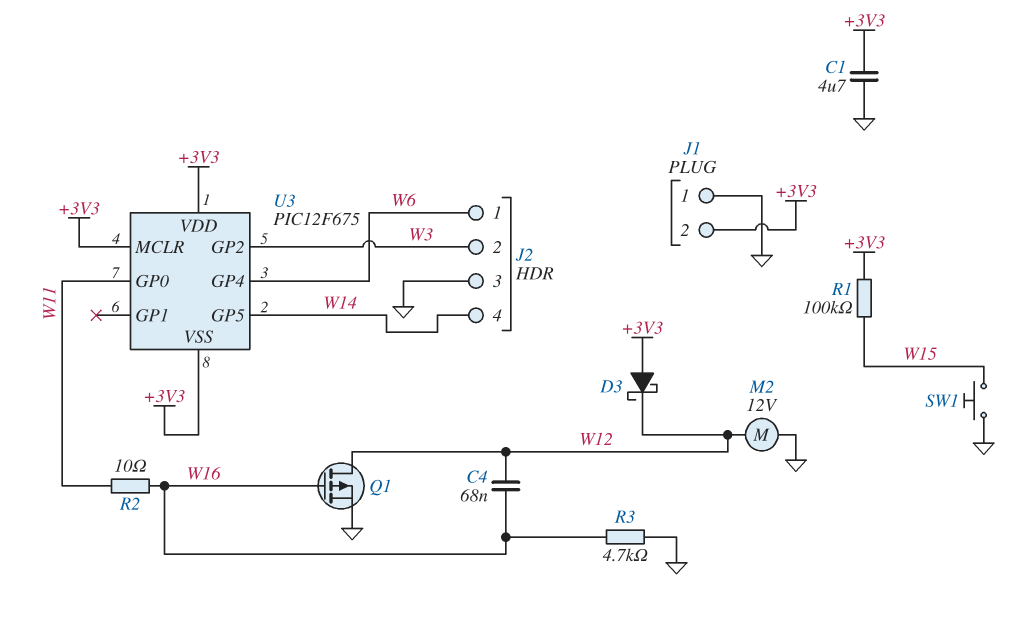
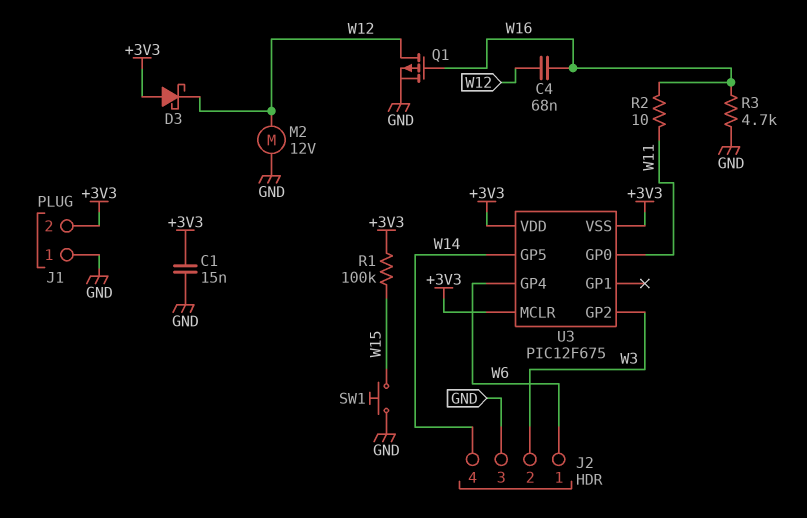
C1: 4.7uF (+3V3, GND) -> 15nF (+3V3, GND)

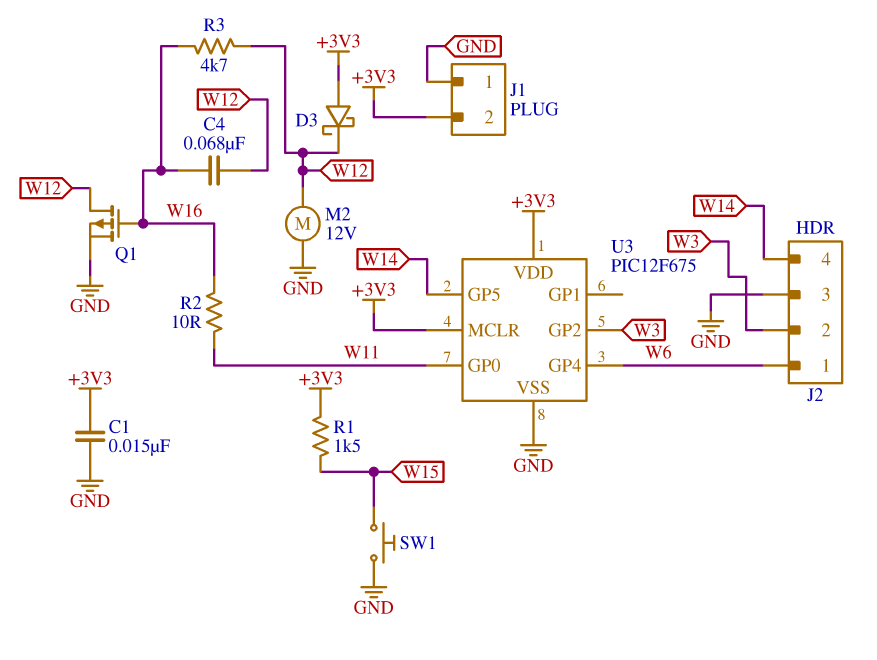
R1: 100k (+3V3, W15) -> 1.5k (+3V3, W15)
R3: 4.7k (GND, W16) -> 4.7k (W12, W16)
U3 pin VSS: +3V3 -> GND

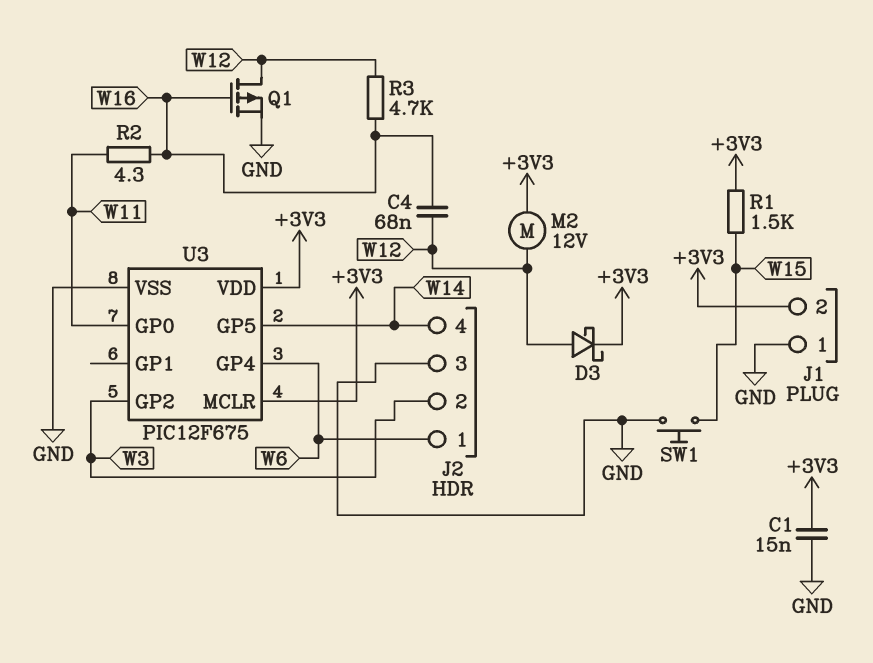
D3: schottky (A +3V3, K W12) -> schottky (A W12, K +3V3)
M2: motor 12V (GND, W12) -> motor 12V (+3V3, W12)
R2: 10 (W11, W16) -> 4.3 (W11, W16)

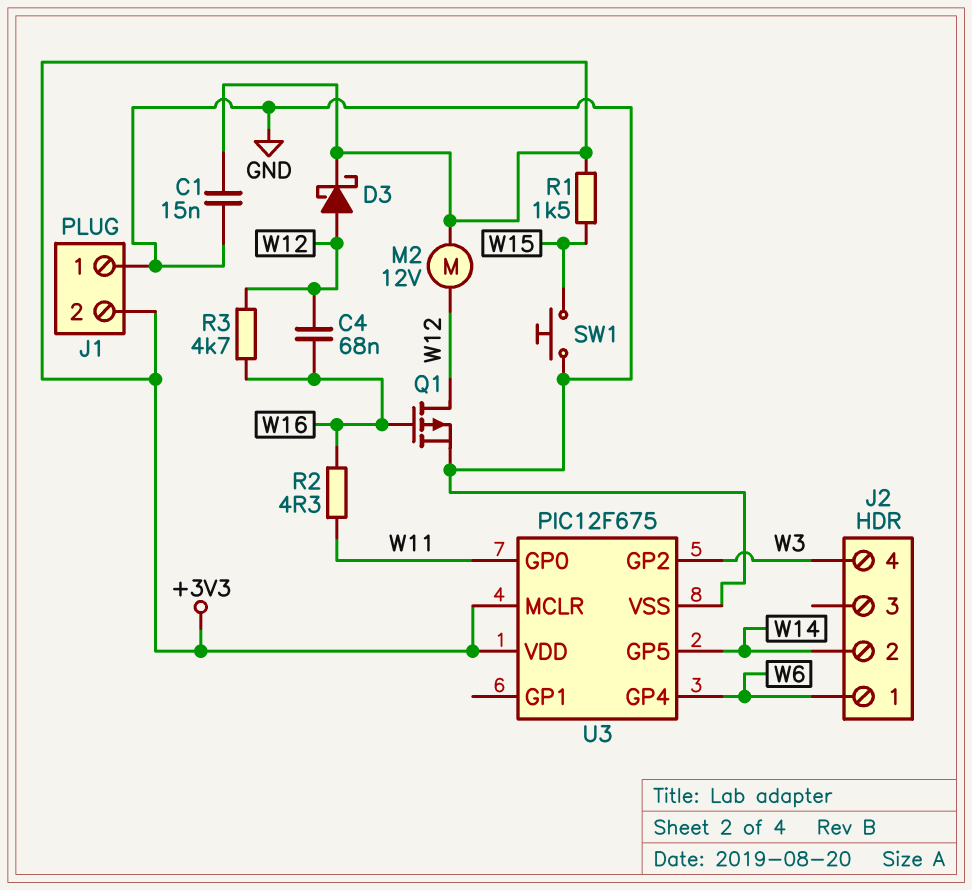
J2 pin 2: W3 -> W14
J2 pin 3: GND -> none
J2 pin 4: W14 -> W3

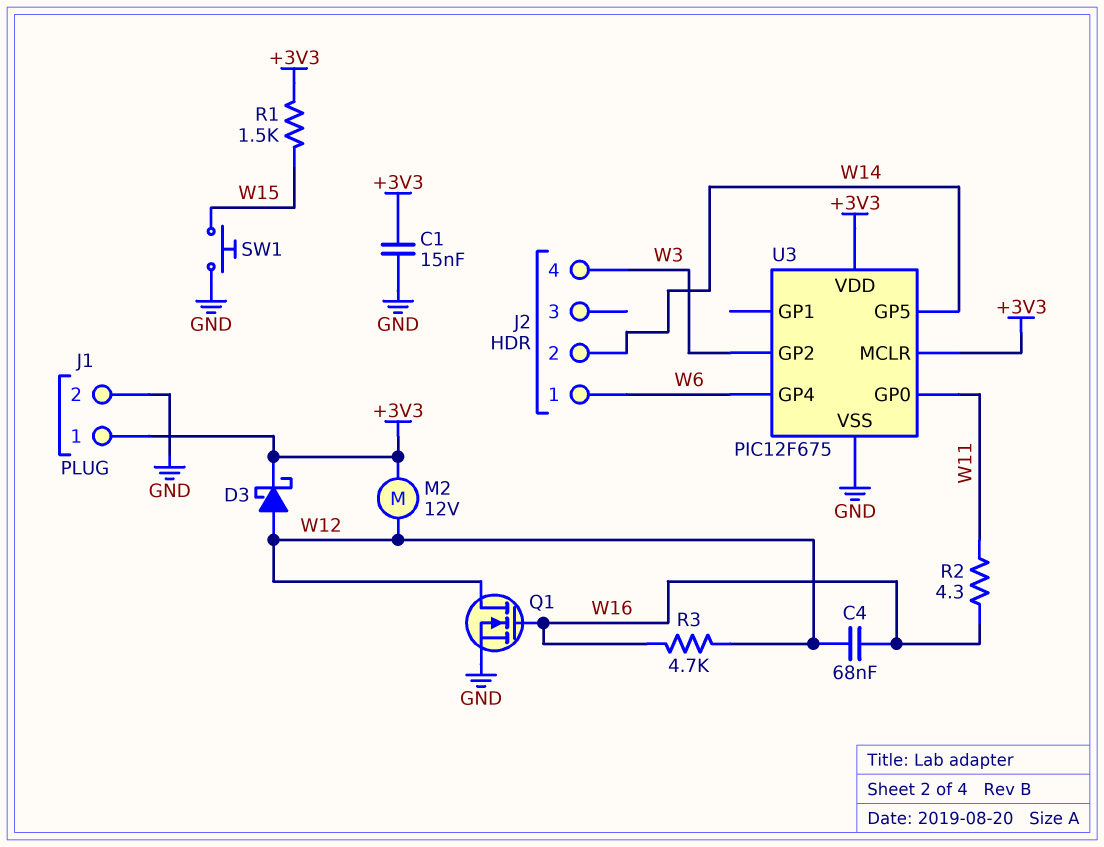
J1 pin 1: GND -> +3V3
J1 pin 2: +3V3 -> GND
Q1: PMOS (G W16, D W12, S GND) -> NMOS (G W16, D W12, S GND)

